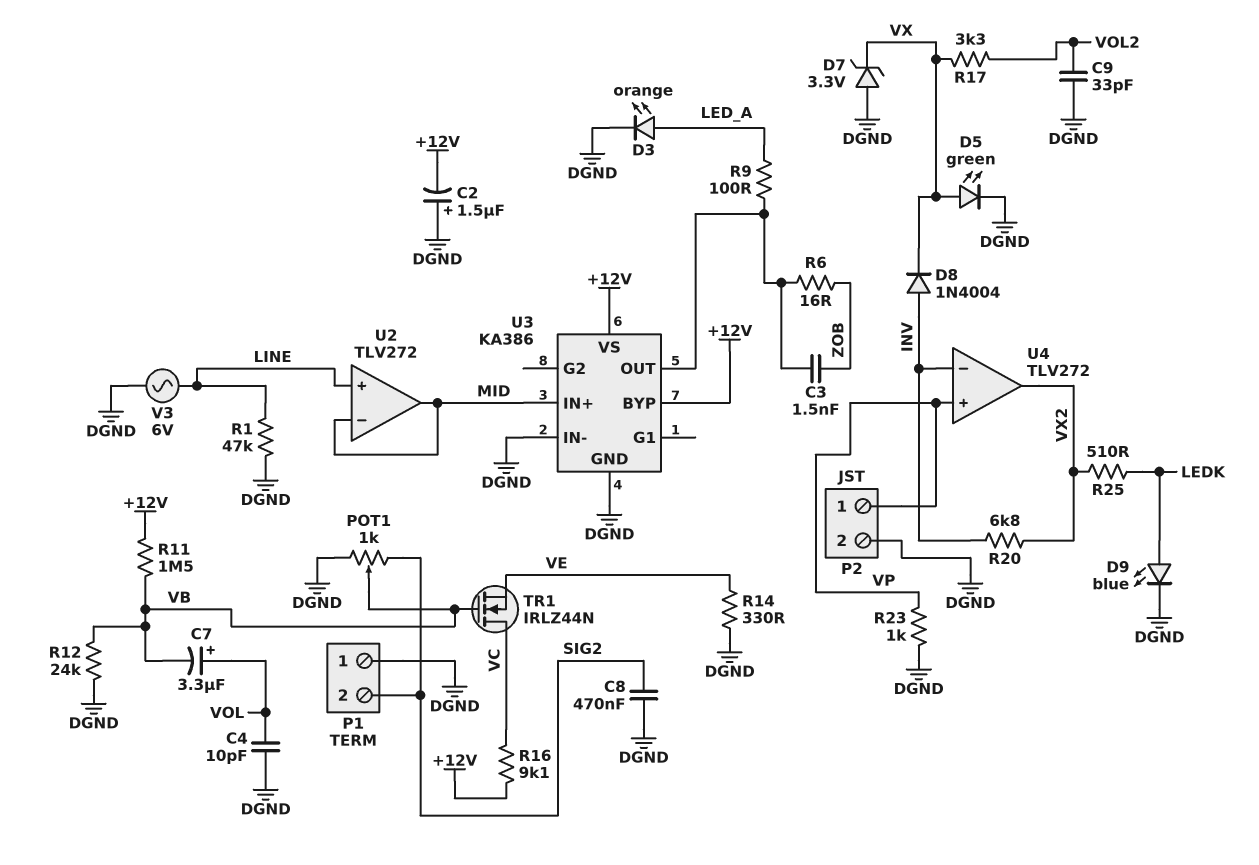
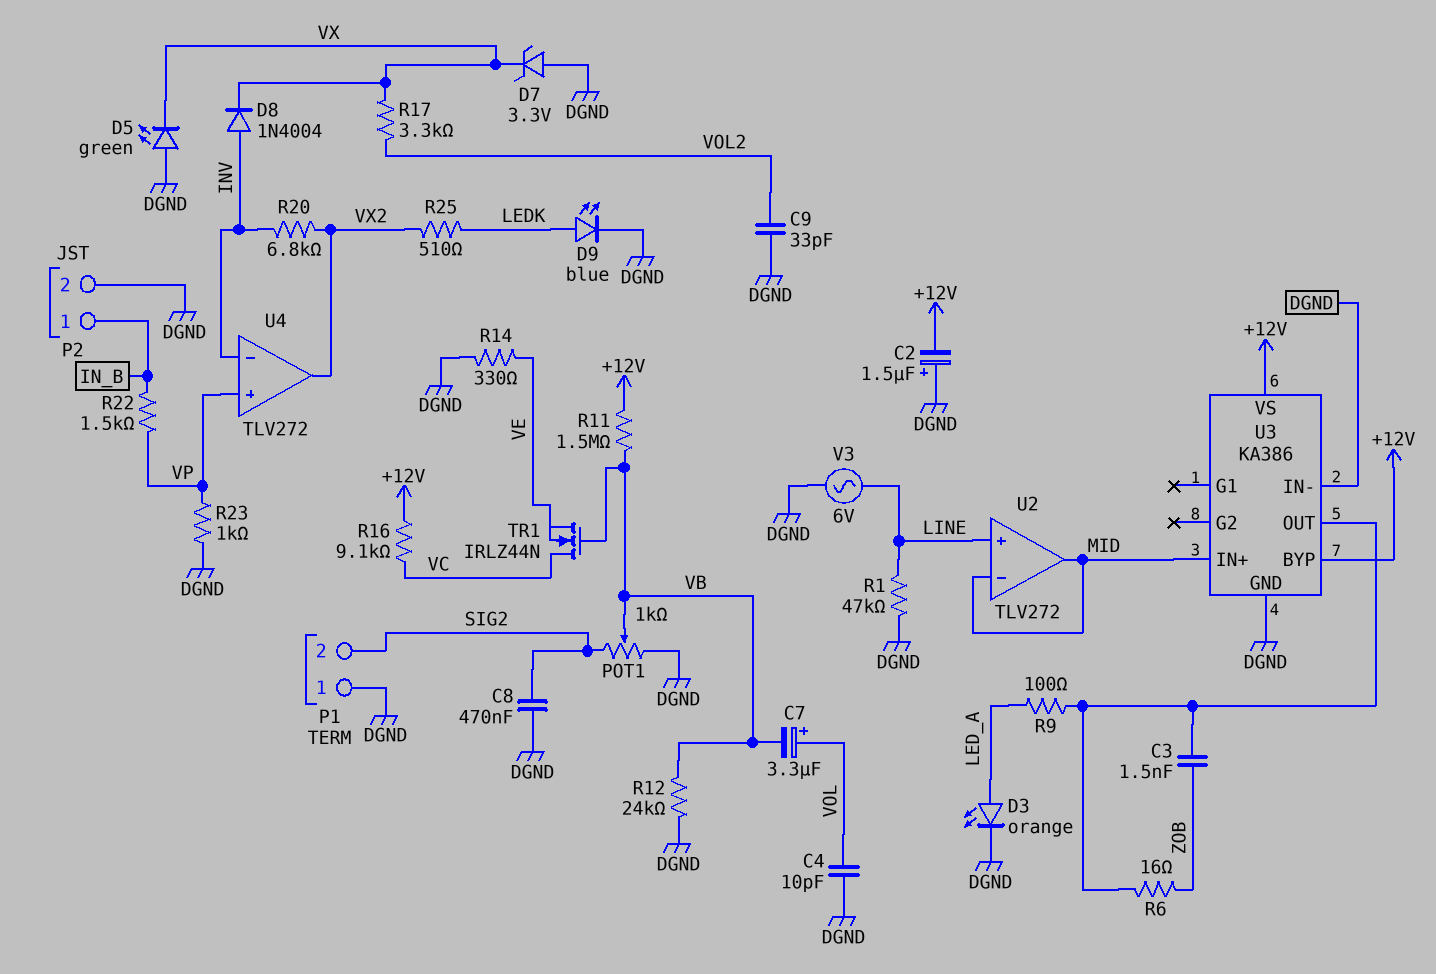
D5: LED green (A VX, K DGND) -> LED green (A DGND, K VX)
P2 pin 1: VP -> IN_B
R22: none -> 1.5k (IN_B, VP)

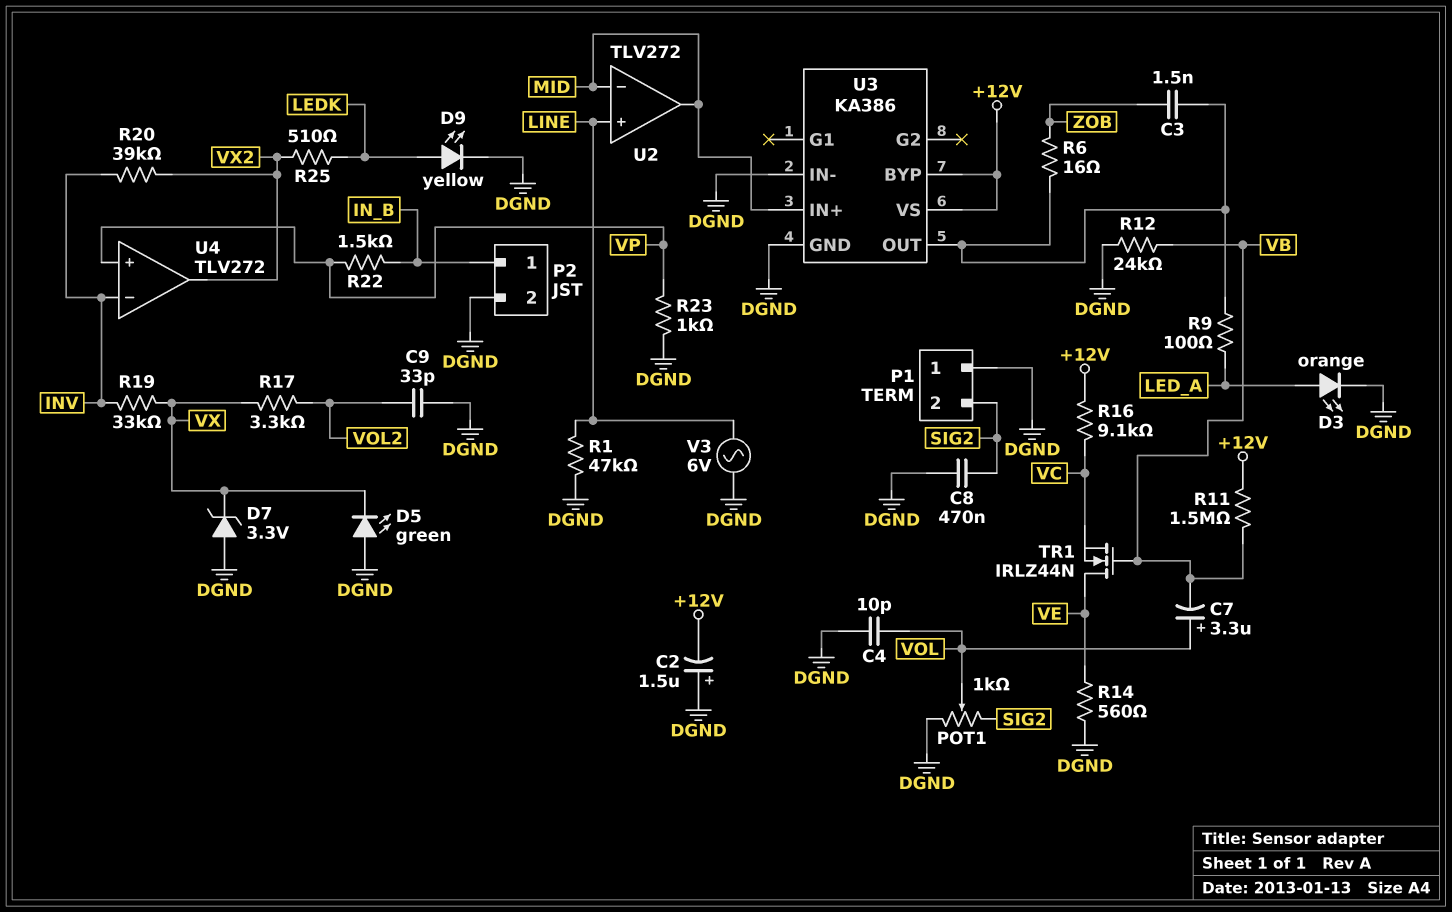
D8: diode 1N4004 (A INV, K VX) -> none
D9: LED blue (A LEDK, K DGND) -> LED yellow (A LEDK, K DGND)
POT1: 1k (DGND, SIG2, wiper VB) -> 1k (DGND, SIG2, wiper VOL)
R14: 330 (DGND, VE) -> 560 (DGND, VE)
R19: none -> 33k (INV, VX)
R20: 6.8k (INV, VX2) -> 39k (INV, VX2)
TR1: NMOS IRLZ44N (G VB, D VC, S VE) -> NMOS IRLZ44N (G VB, D VE, S VC)

